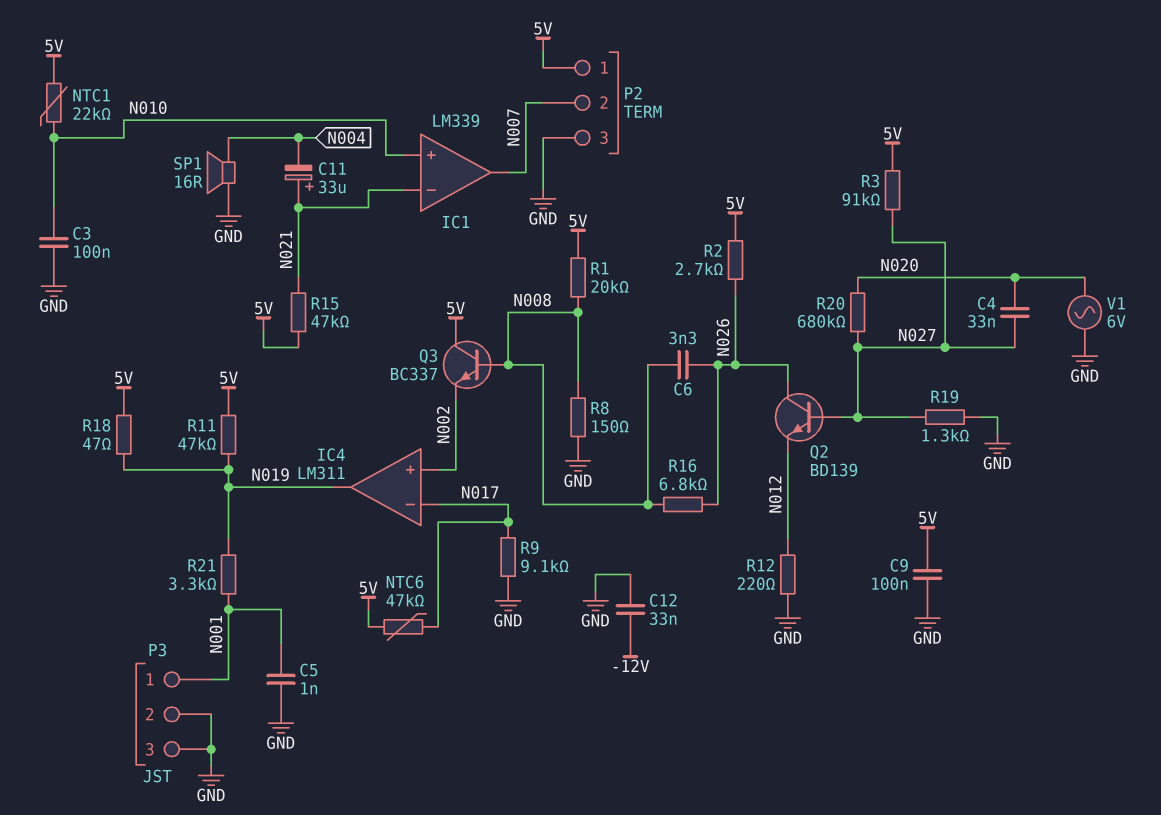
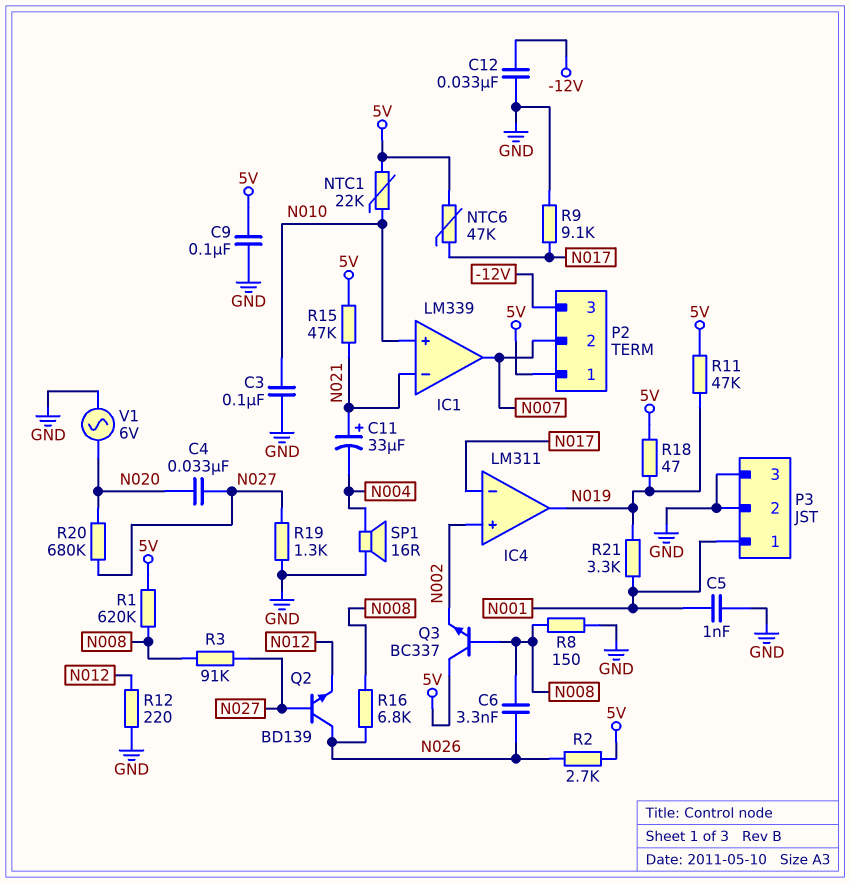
P2 pin 3: GND -> -12V
R1: 20k (5V, N008) -> 620k (5V, N008)
R3: 91k (5V, N027) -> 91k (N008, N027)

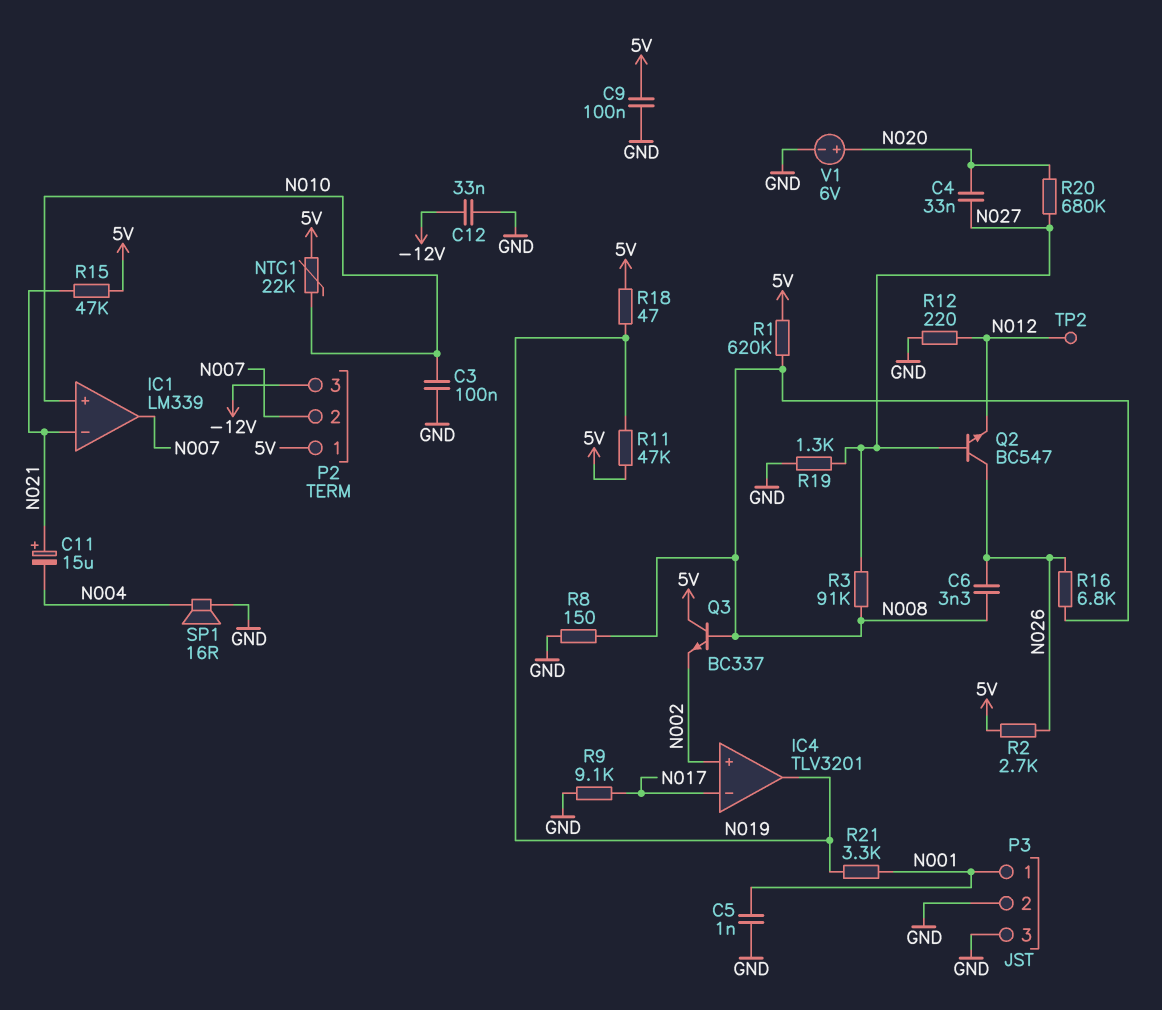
C11: 33uF (plus N021, minus N004) -> 15uF (plus N021, minus N004)
IC4: LM311 -> TLV3201
NTC6: 47k (5V, N017) -> none
Q2: NPN BD139 (B N027, C N026, E N012) -> NPN BC547 (B N027, C N026, E N012)
TP2: none -> test point (N012)
V1: AC 6V (GND, N020) -> 6V (plus N020, minus GND)

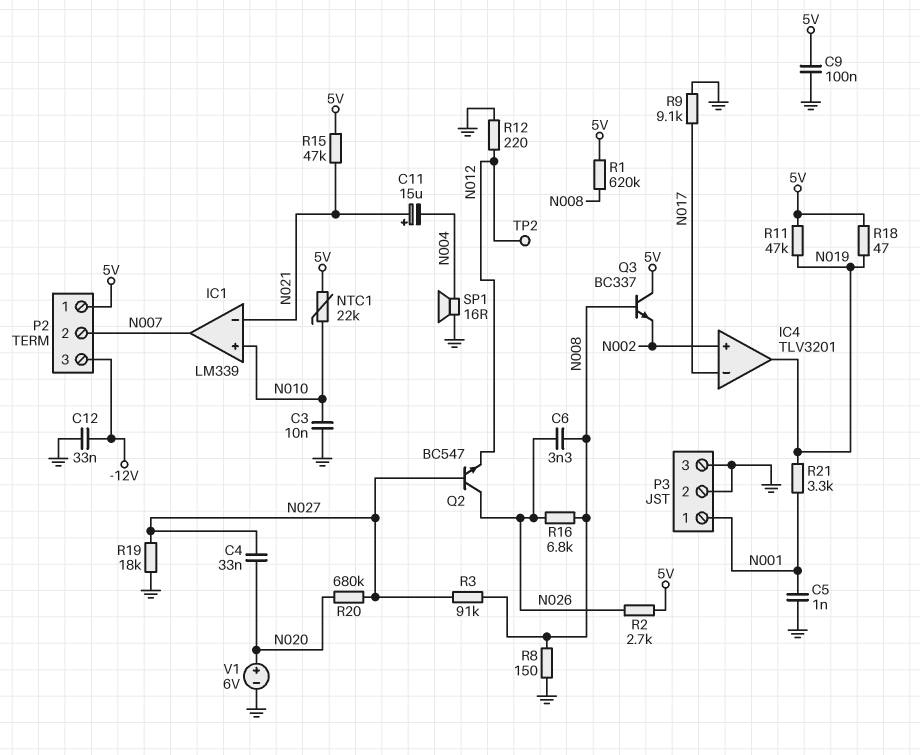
C3: 100nF (GND, N010) -> 10nF (GND, N010)
R19: 1.3k (GND, N027) -> 18k (GND, N027)

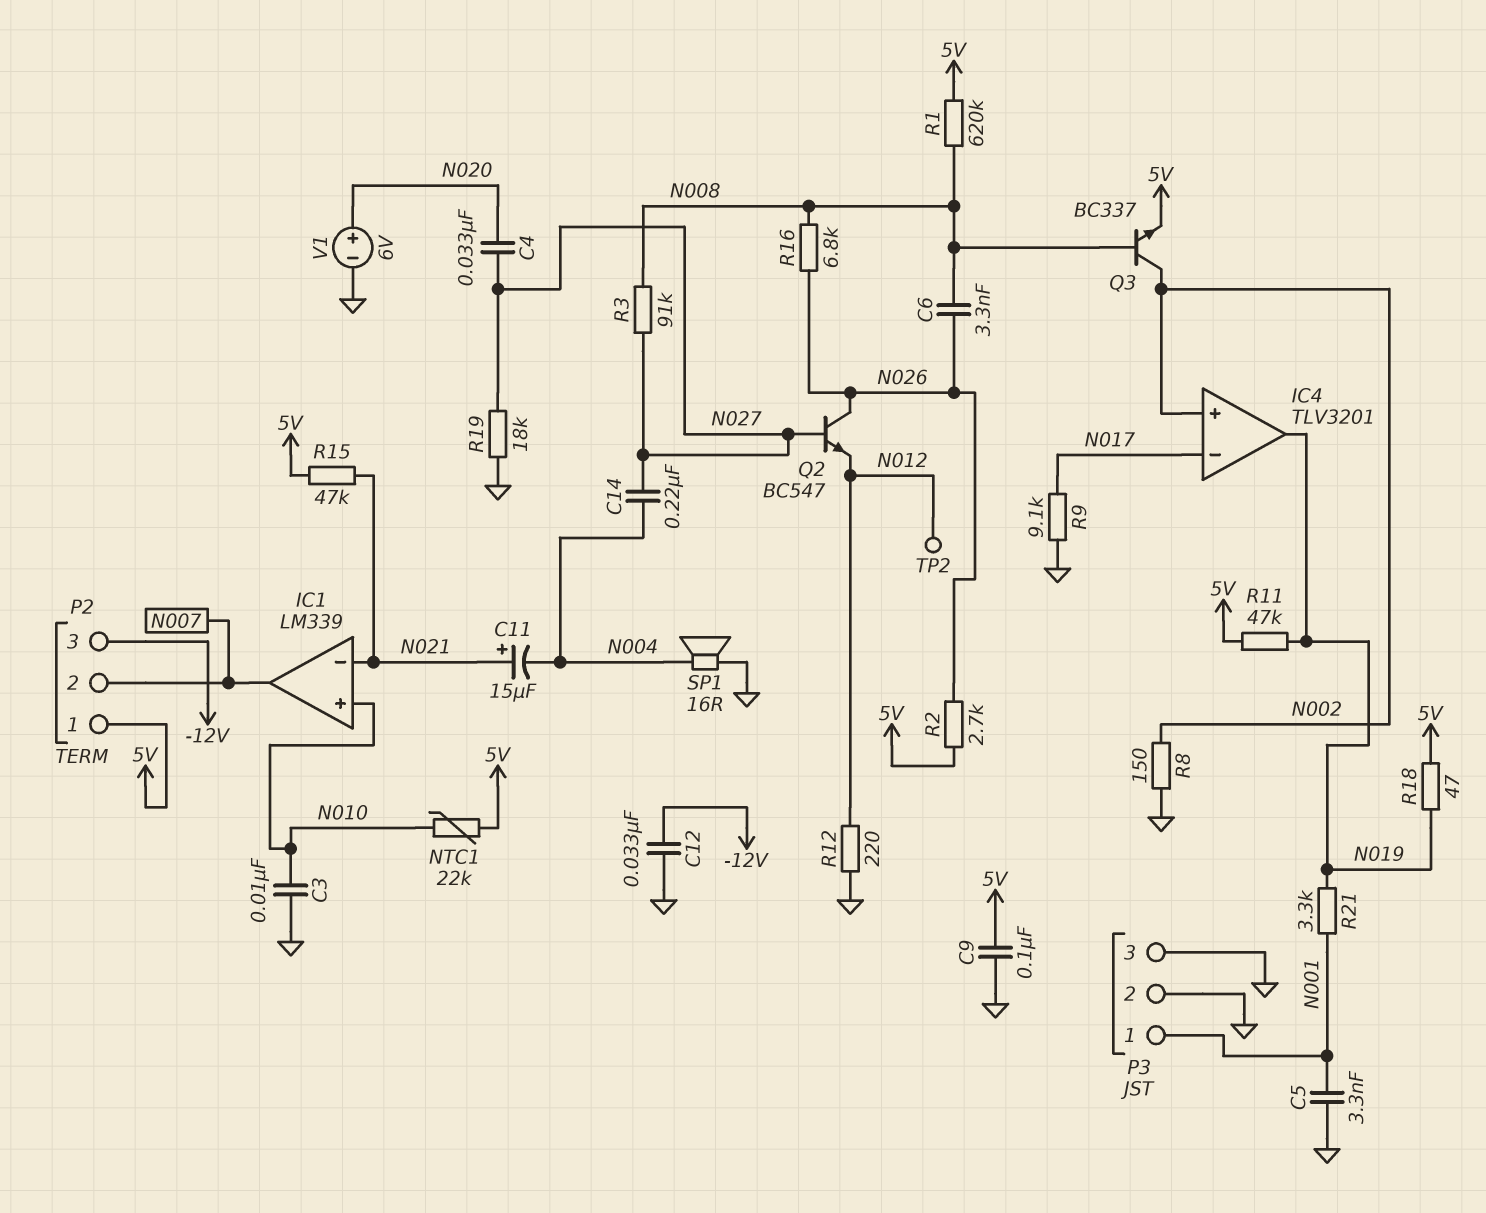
C5: 1nF (GND, N001) -> 3.3nF (GND, N001)
C14: none -> 220nF (N004, N027)
Q3: NPN BC337 (B N008, C 5V, E N002) -> NPN BC337 (B N008, C N002, E 5V)
R8: 150 (GND, N008) -> 150 (GND, N002)
R20: 680k (N020, N027) -> none

